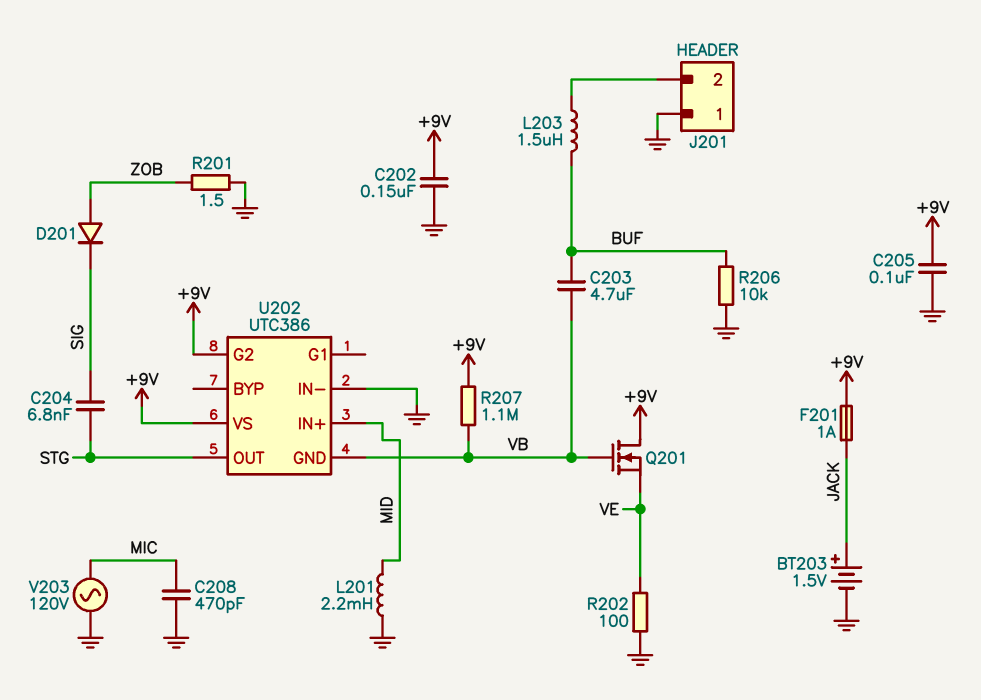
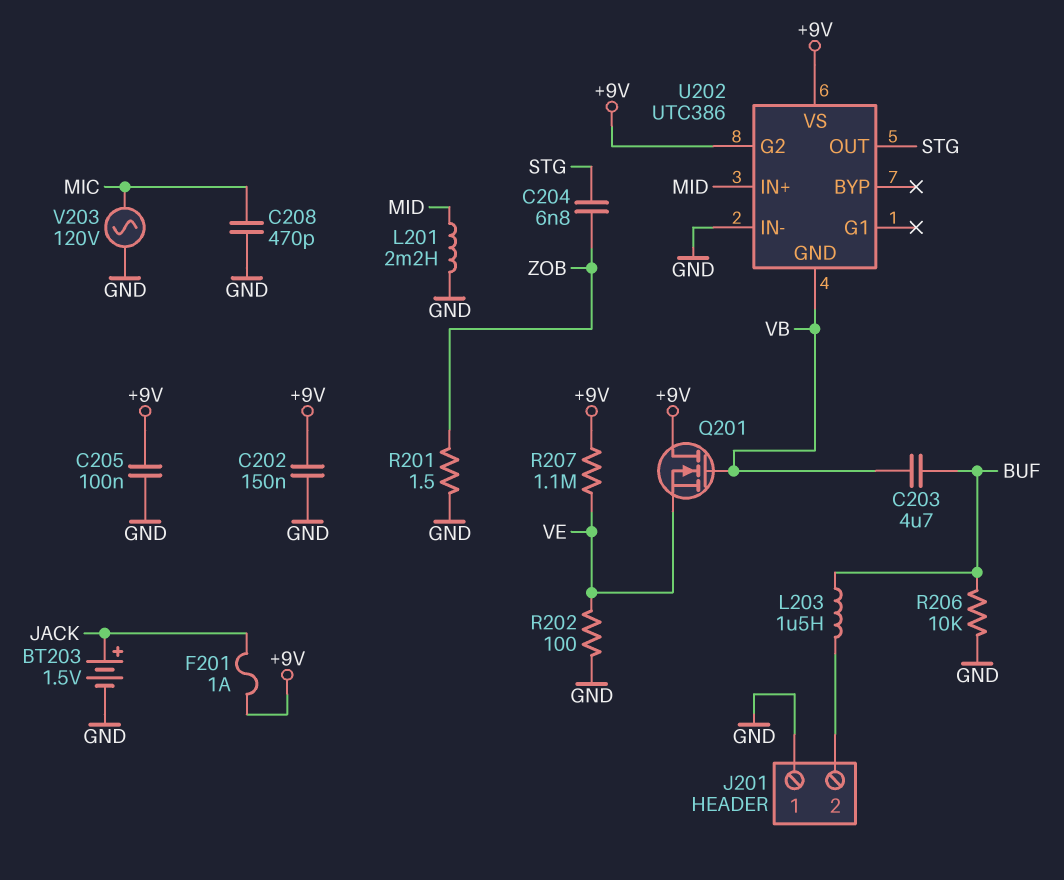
C204: 6.8nF (SIG, STG) -> 6.8nF (STG, ZOB)
D201: diode (A ZOB, K SIG) -> none
R207: 1.1M (+9V, VB) -> 1.1M (+9V, VE)

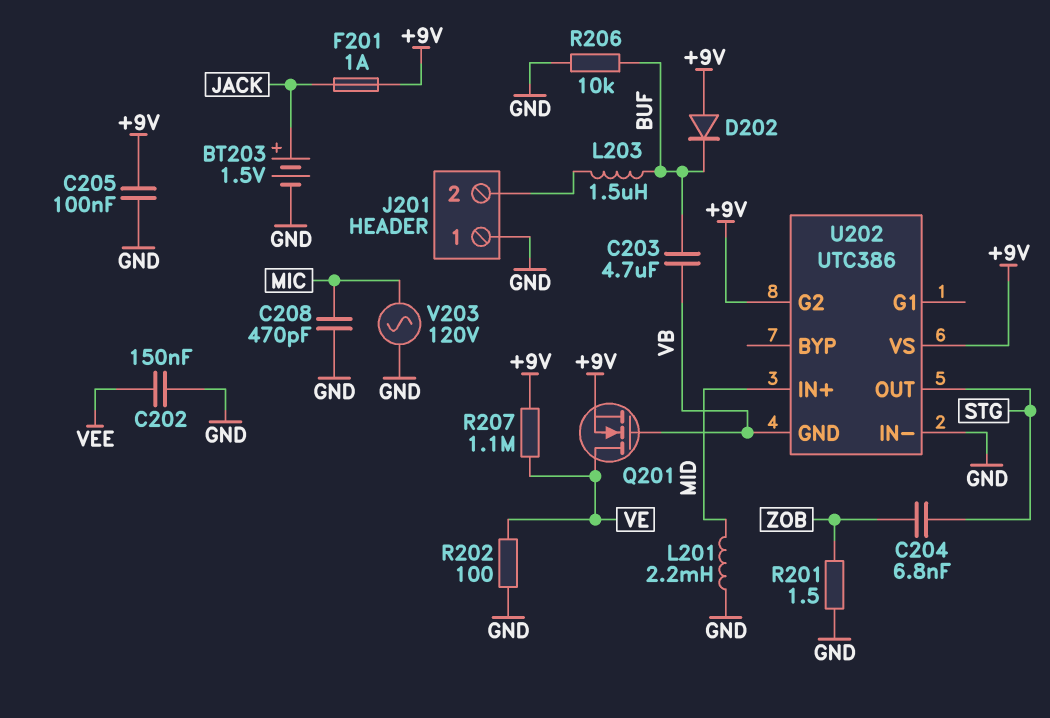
C202: 150nF (+9V, GND) -> 150nF (GND, VEE)
D202: none -> diode (A +9V, K BUF)
Q201: NMOS (G VB, D +9V, S VE) -> NMOS (G VB, D VE, S +9V)

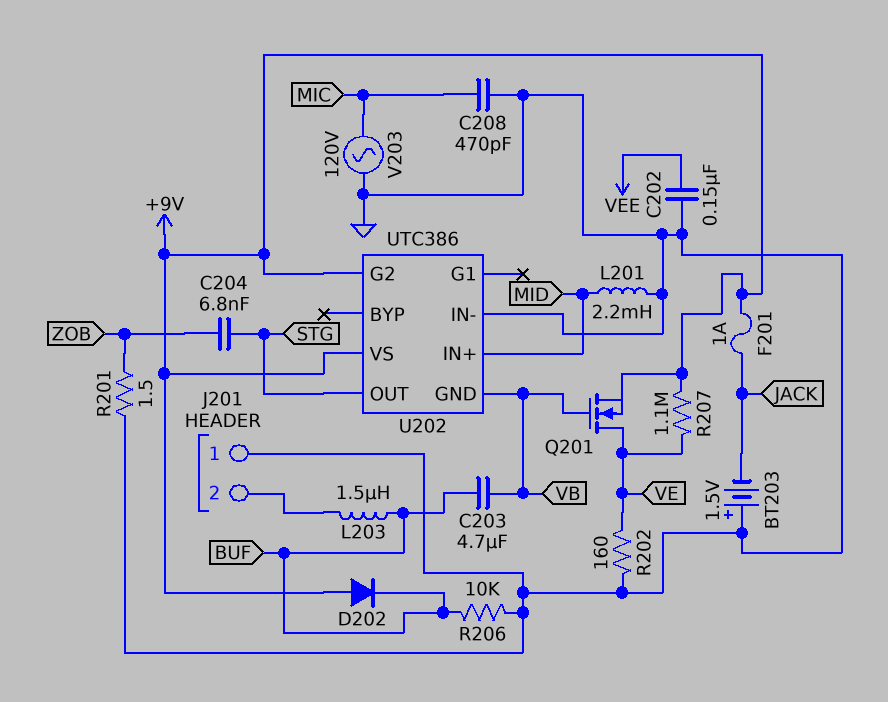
BT203: 1.5V (plus JACK, minus GND) -> 1.5V (plus GND, minus JACK)
C205: 100nF (+9V, GND) -> none
R202: 100 (GND, VE) -> 160 (GND, VE)

